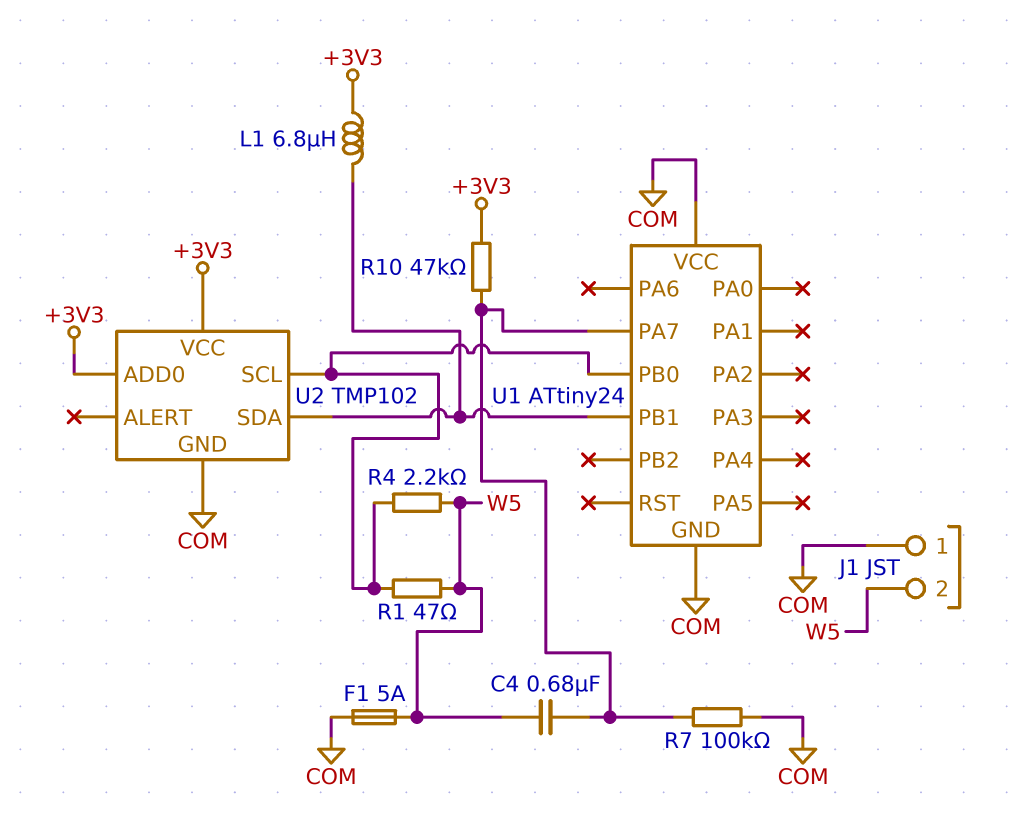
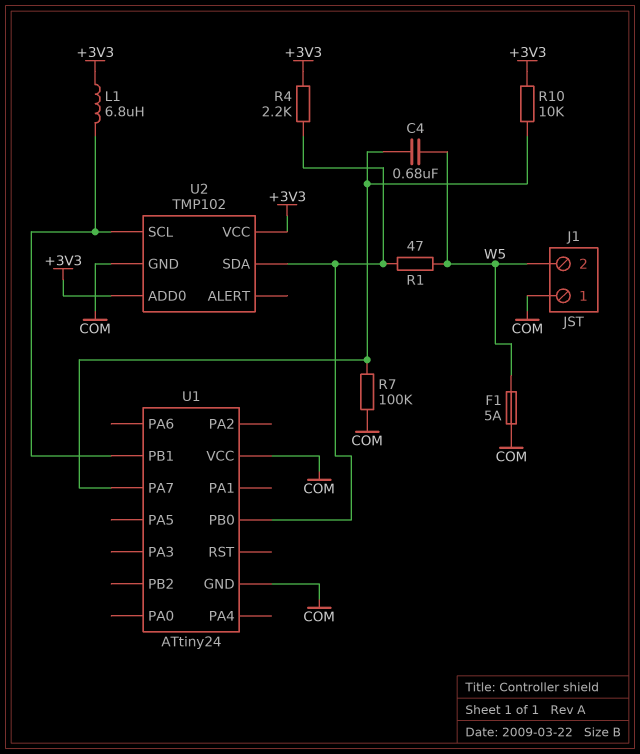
R4: 2.2k (U1/PB0, W5) -> 2.2k (+3V3, U1/PB0)
R10: 47k (+3V3, U1/PA7) -> 10k (+3V3, U1/PA7)
U2 pin SCL: U1/PB0 -> U1/PB1
U2 pin SDA: U1/PB1 -> U1/PB0

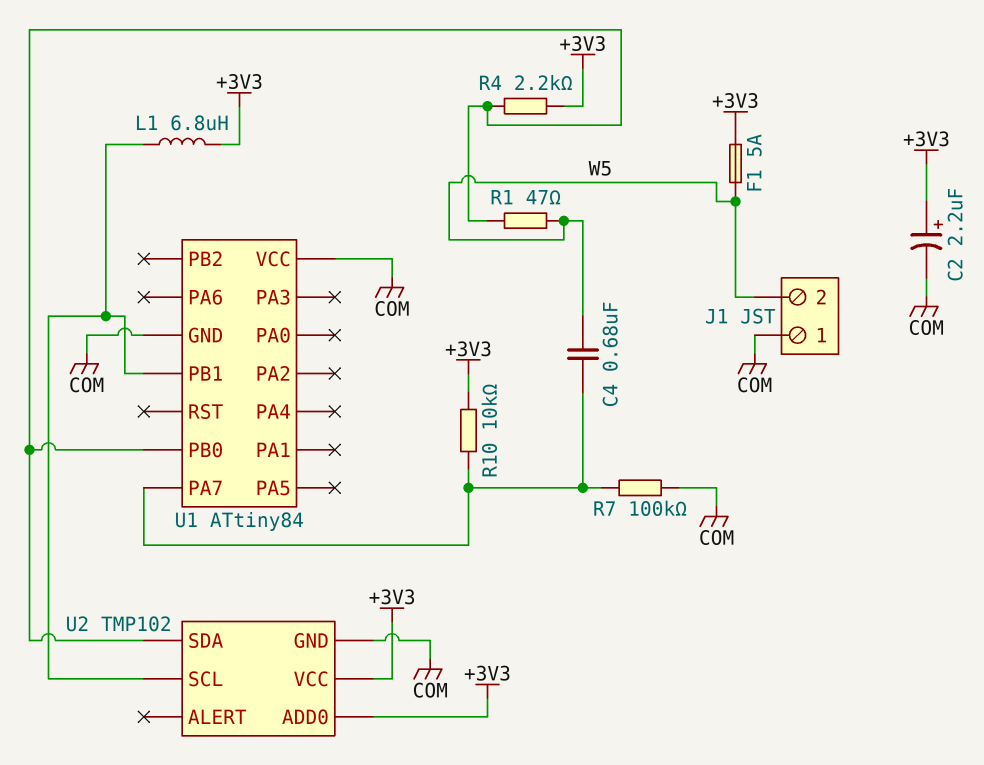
C2: none -> 2.2uF (plus +3V3, minus COM)
F1: 5A (COM, W5) -> 5A (+3V3, W5)
U1: ATtiny24 -> ATtiny84

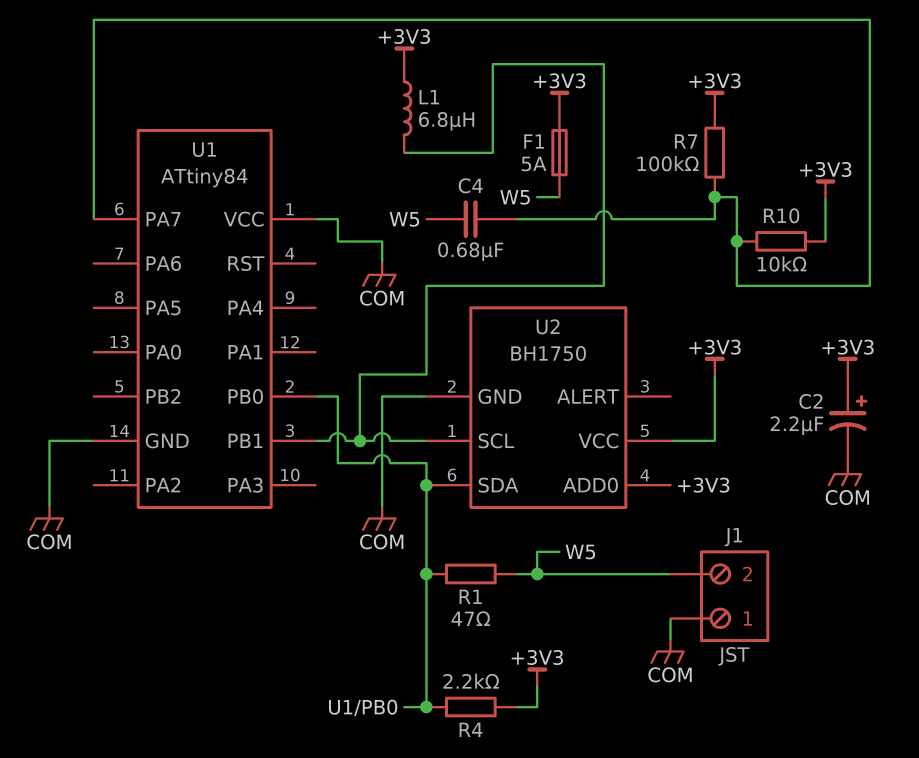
R7: 100k (COM, U1/PA7) -> 100k (+3V3, U1/PA7)
U2: TMP102 -> BH1750

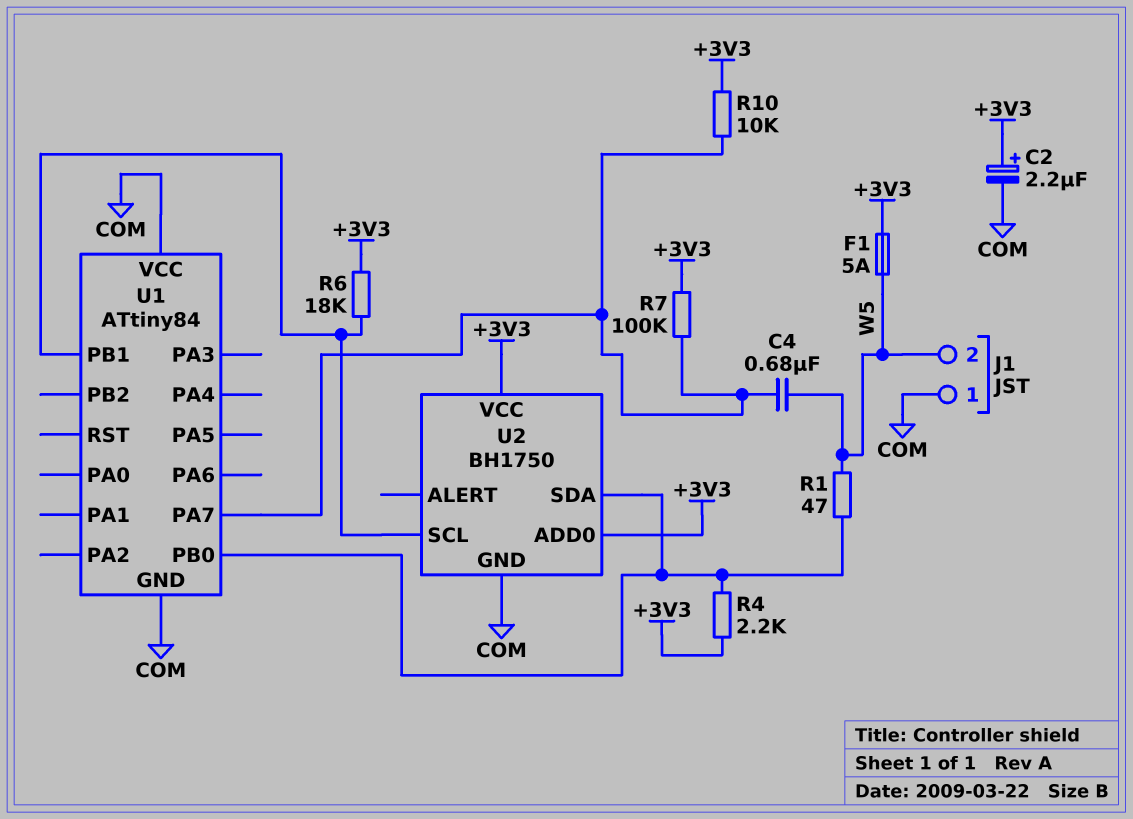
L1: 6.8uH (+3V3, U1/PB1) -> none
R6: none -> 18k (+3V3, U1/PB1)

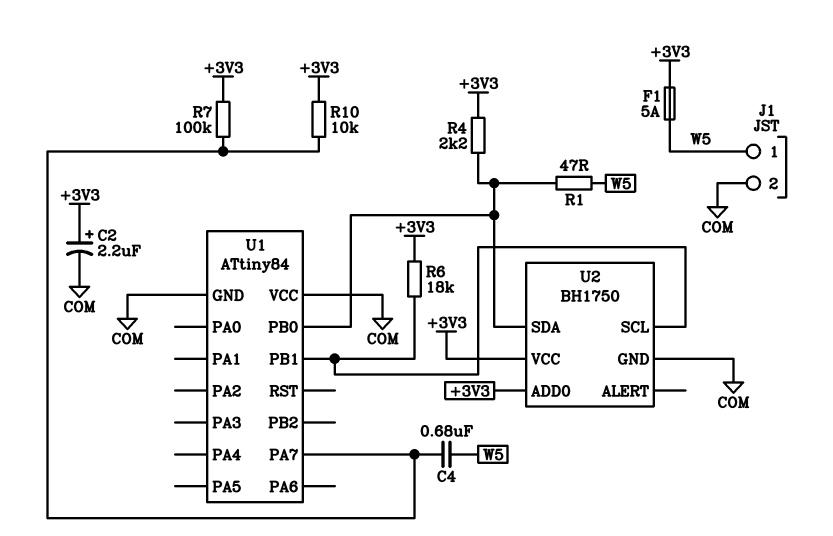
J1 pin 1: COM -> W5
J1 pin 2: W5 -> COM

